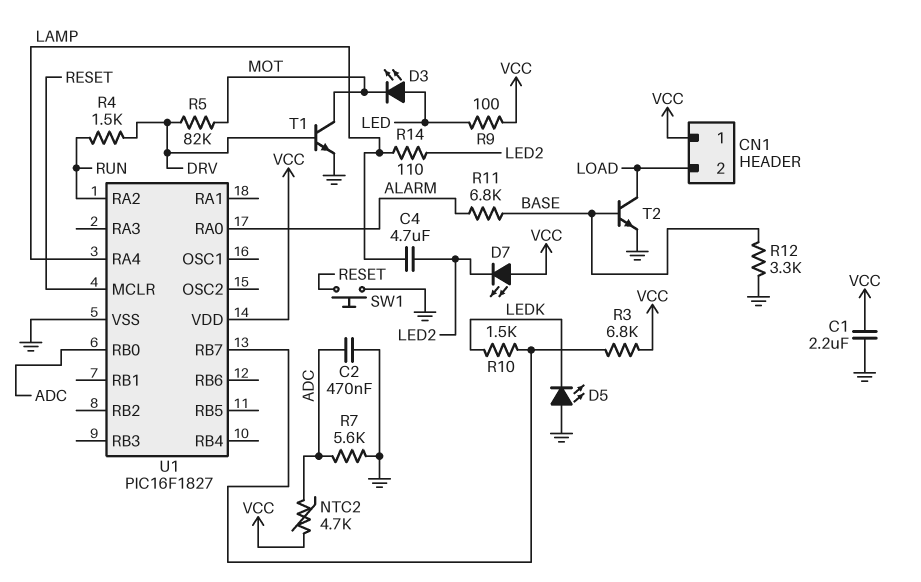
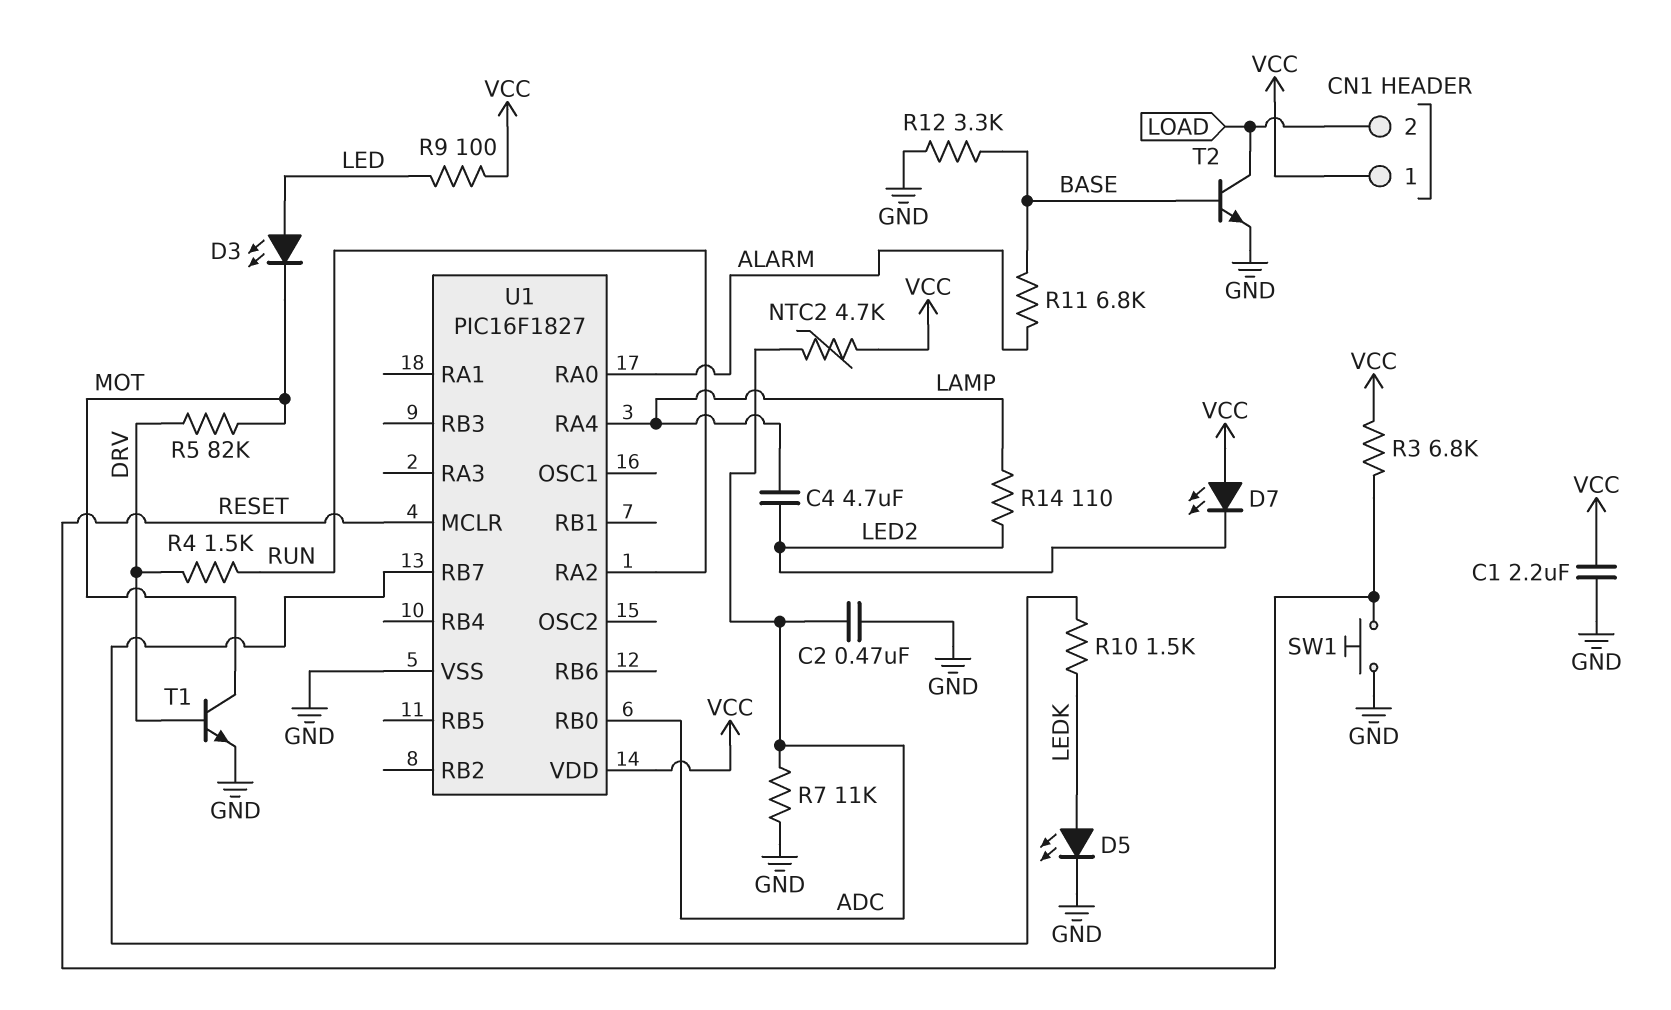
D5: LED (A GND, K LEDK) -> LED (A LEDK, K GND)
R3: 6.8k (U1/RB7, VCC) -> 6.8k (RESET, VCC)
R7: 5.6k (ADC, GND) -> 11k (ADC, GND)

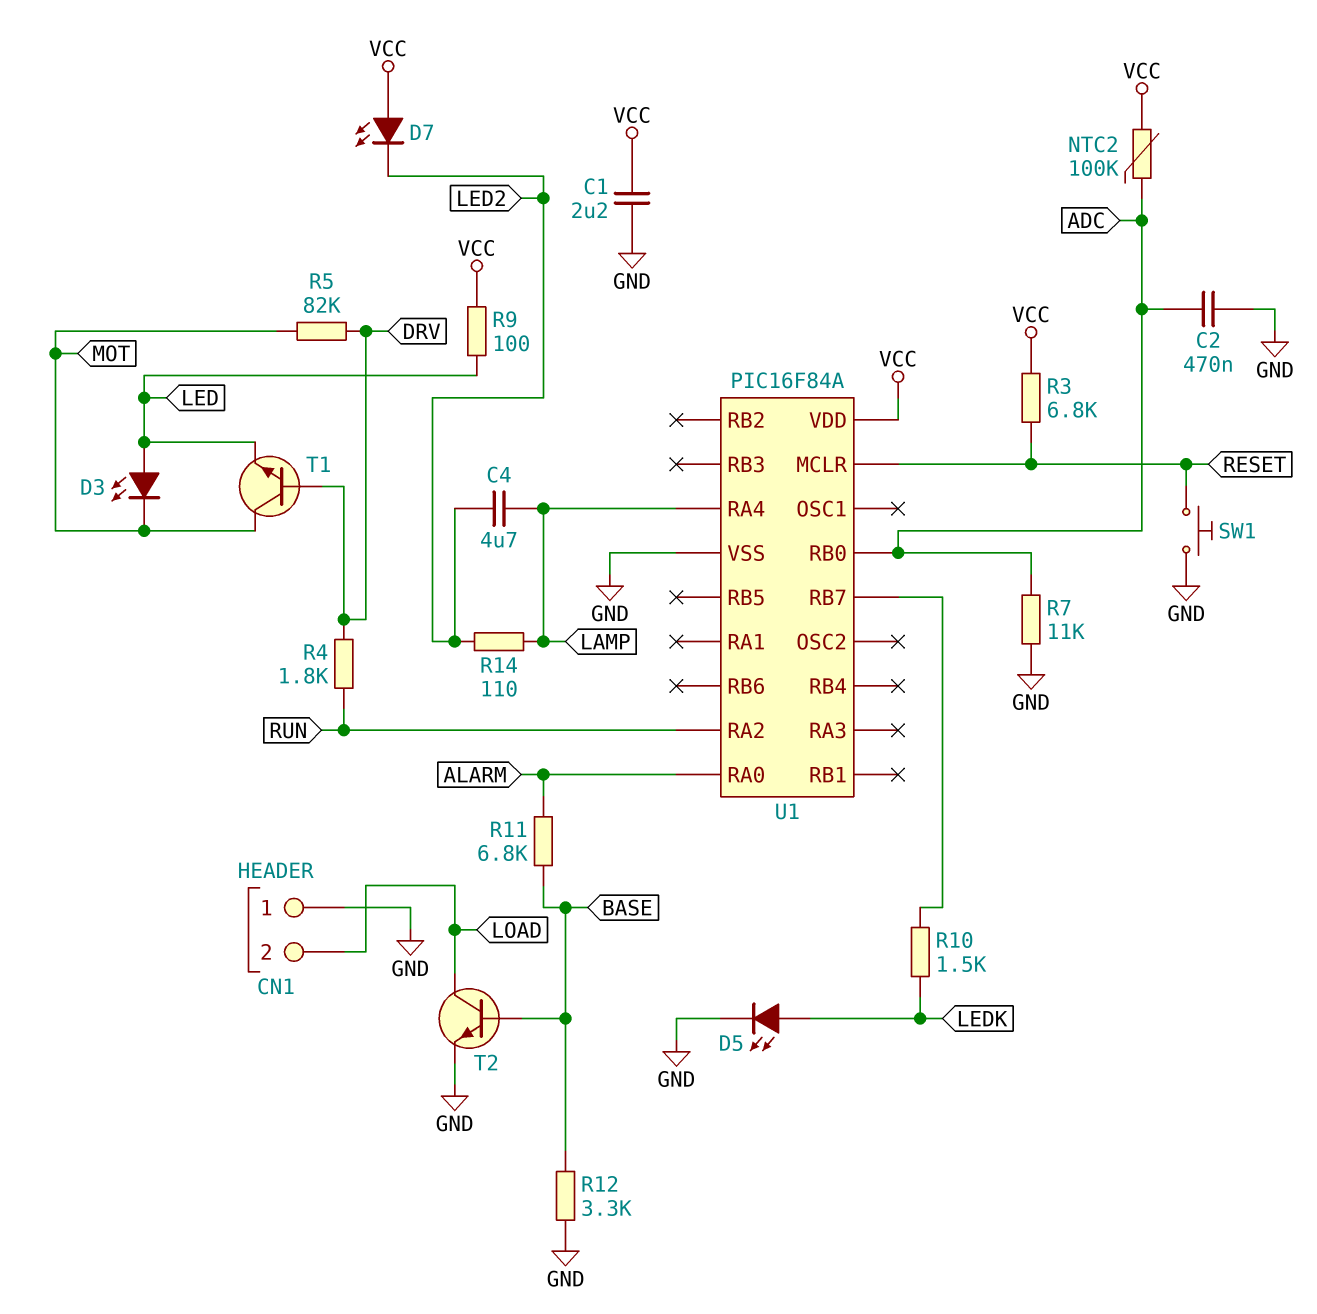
CN1 pin 1: VCC -> GND
NTC2: 4.7k (ADC, VCC) -> 100k (ADC, VCC)
R4: 1.5k (DRV, RUN) -> 1.8k (DRV, RUN)
T1: NPN (B DRV, C MOT, E GND) -> NPN (B DRV, C MOT, E LED)
U1: PIC16F1827 -> PIC16F84A

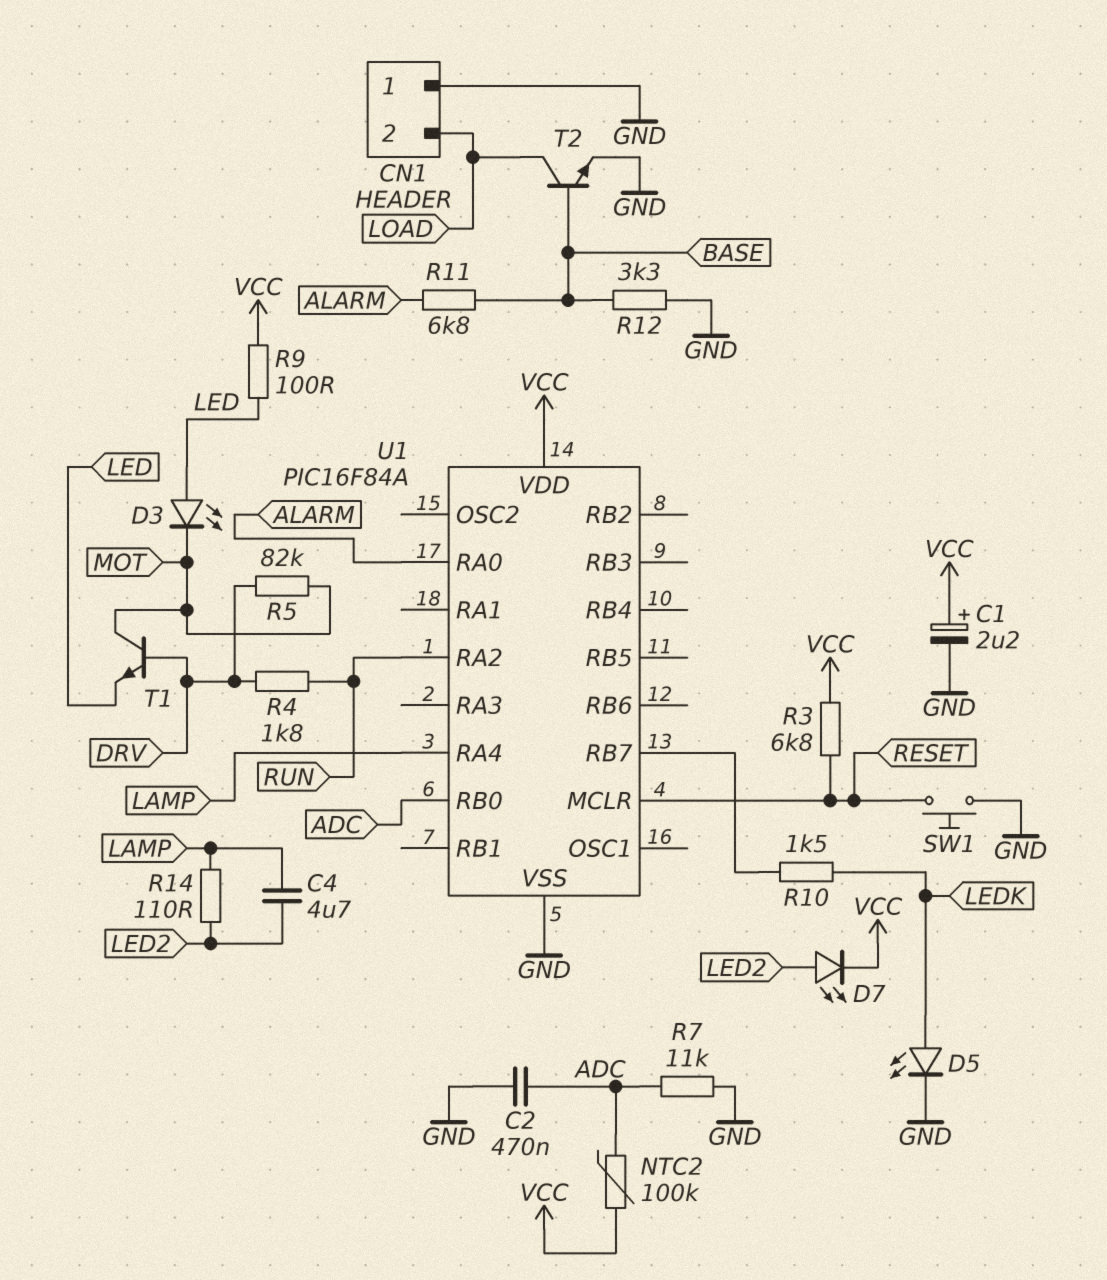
C1: 2.2uF (GND, VCC) -> 2.2uF (plus VCC, minus GND)
D7: LED (A VCC, K LED2) -> LED (A LED2, K VCC)

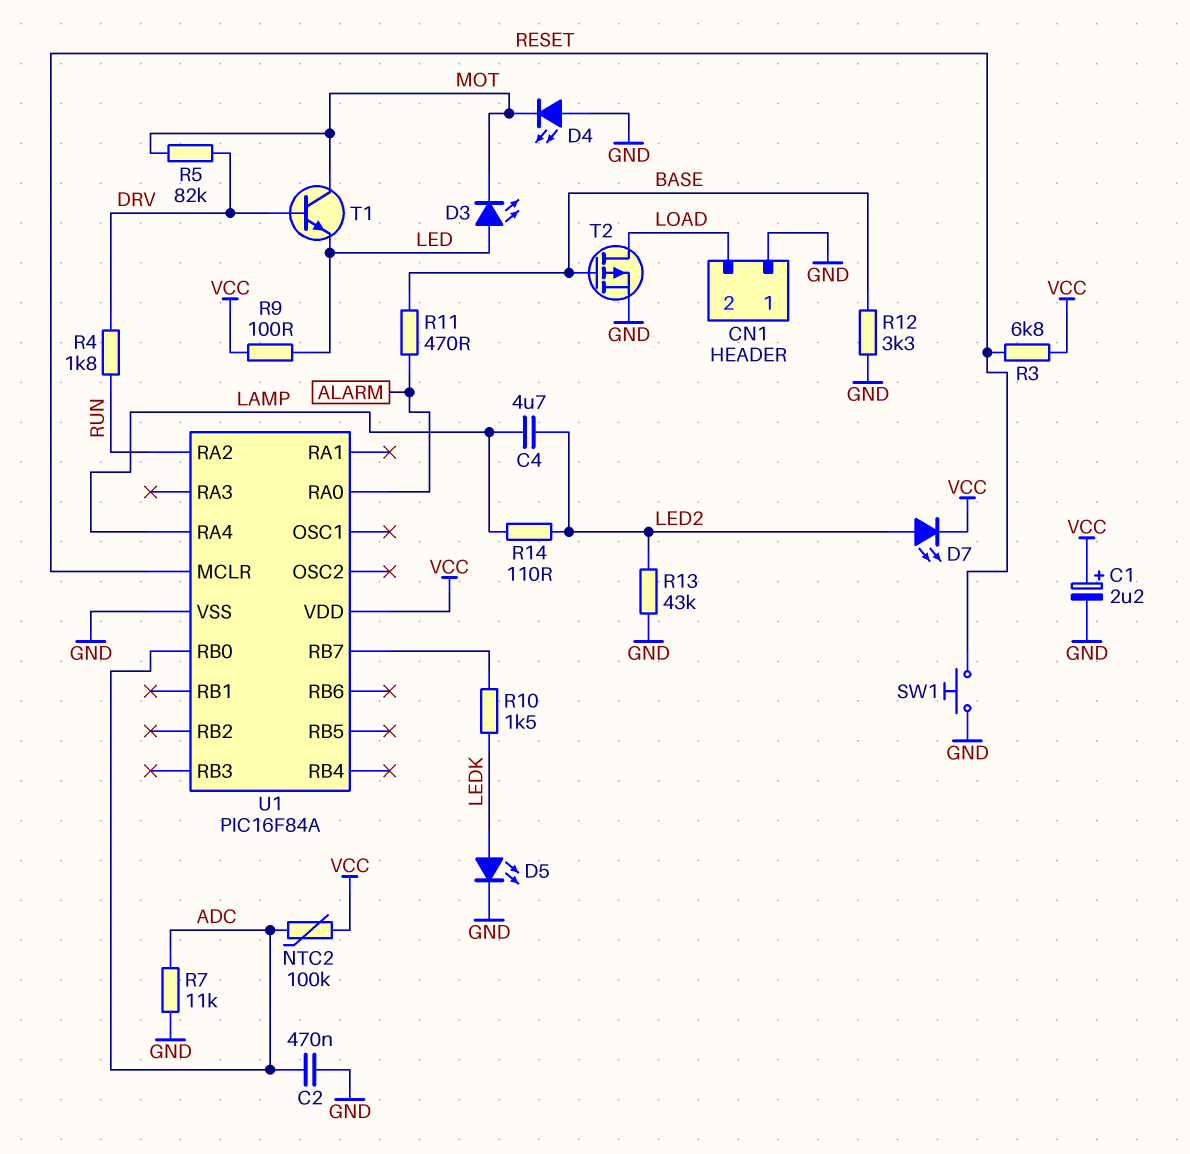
D4: none -> LED (A GND, K MOT)
R11: 6.8k (ALARM, BASE) -> 470 (ALARM, BASE)
R13: none -> 43k (GND, LED2)
T2: NPN (B BASE, C LOAD, E GND) -> PMOS (G BASE, D LOAD, S GND)

